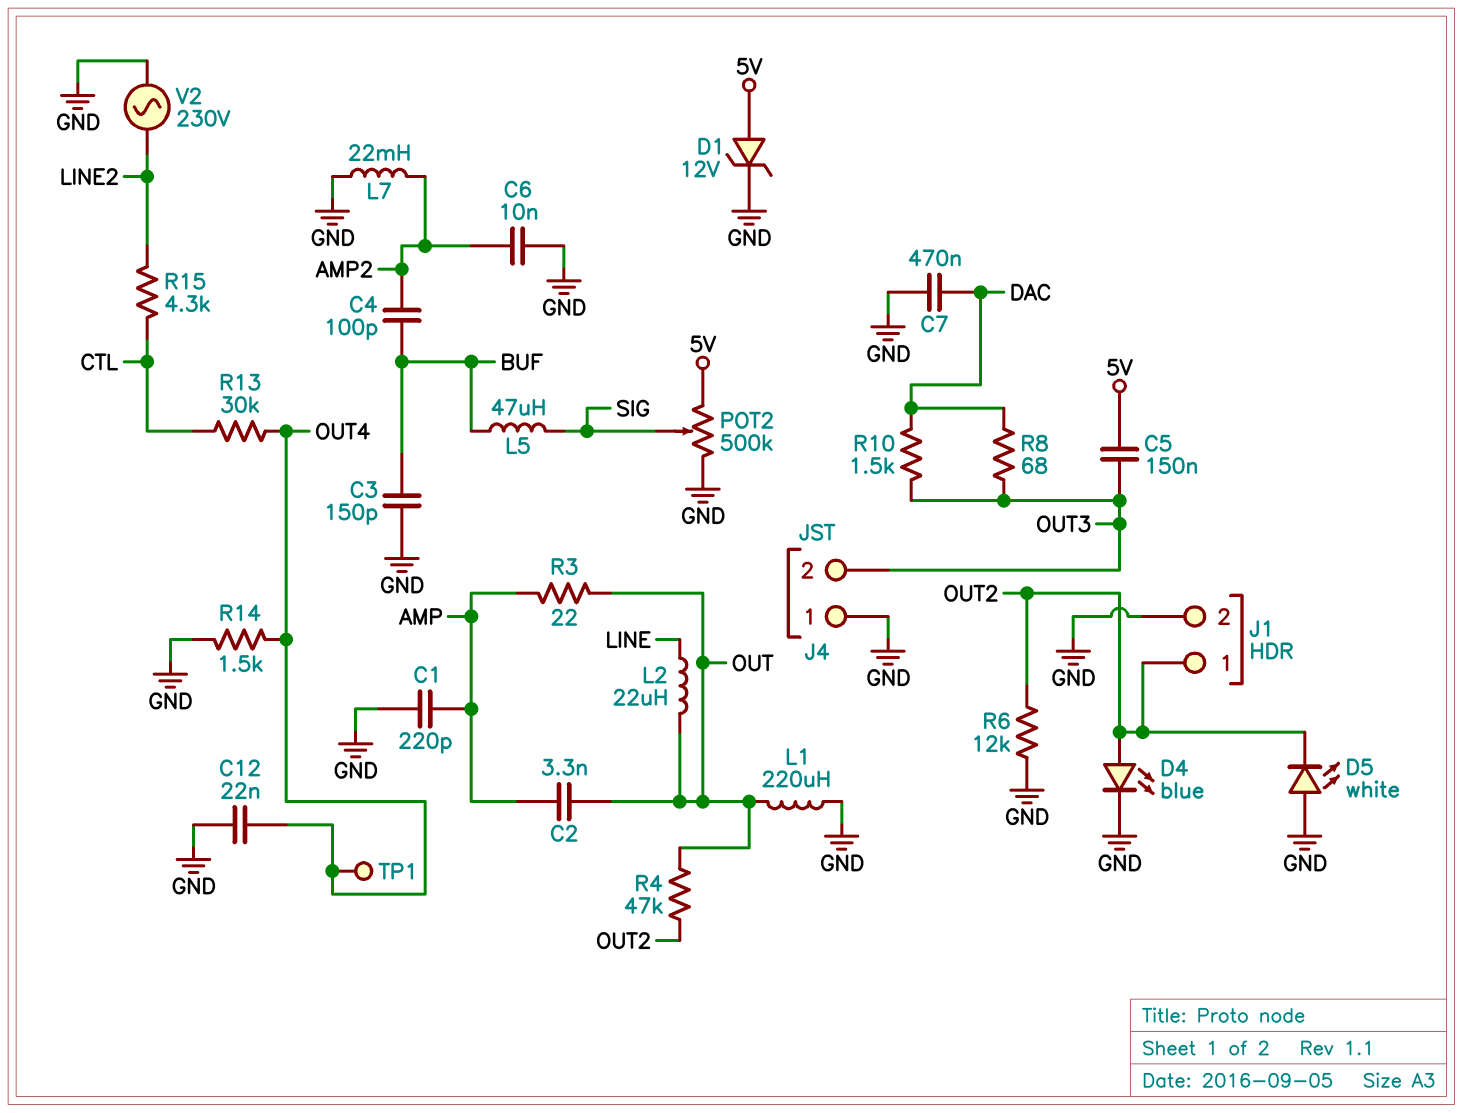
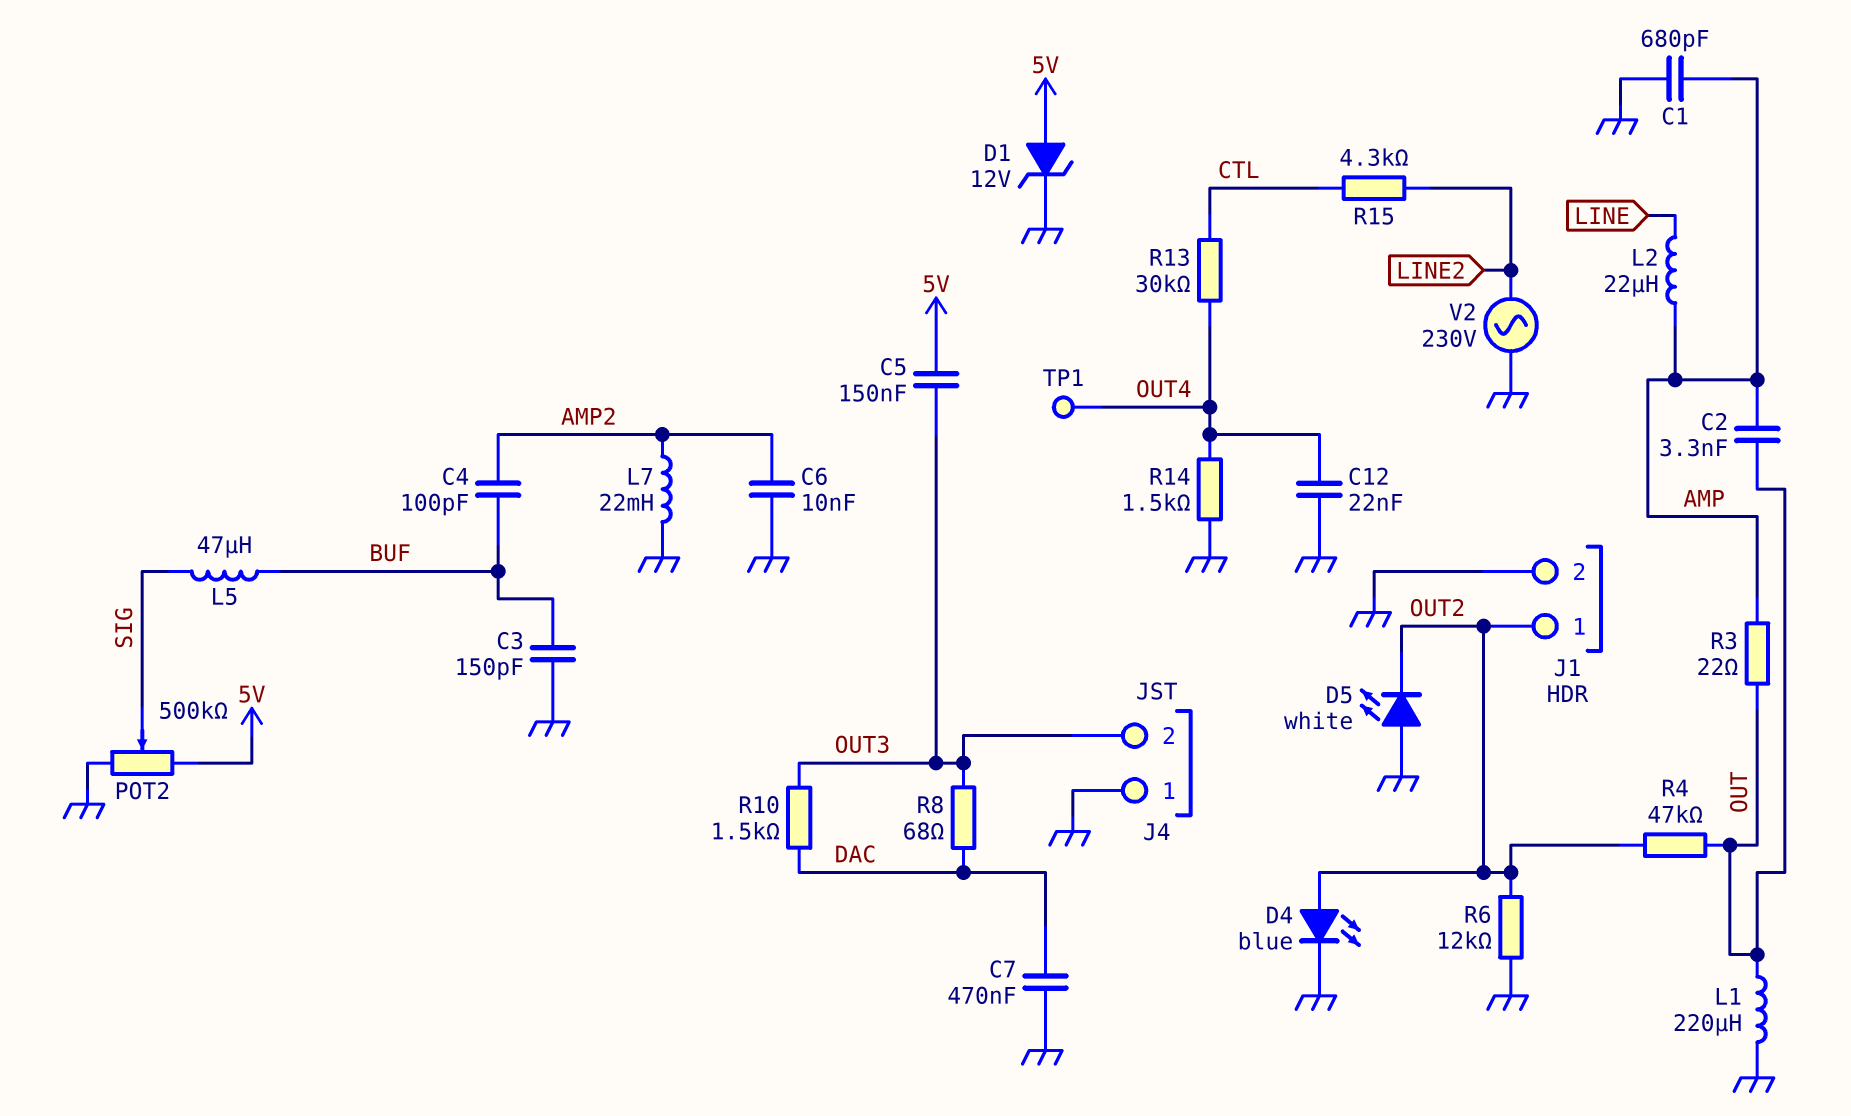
C1: 220pF (AMP, GND) -> 680pF (AMP, GND)
L2: 22uH (LINE, OUT) -> 22uH (AMP, LINE)

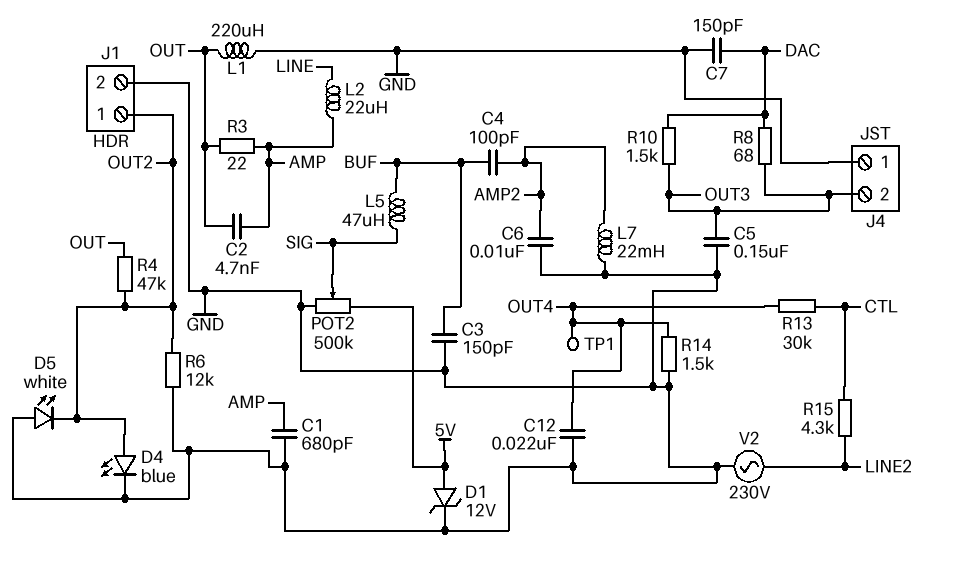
C2: 3.3nF (AMP, OUT) -> 4.7nF (AMP, OUT)
C5: 150nF (5V, OUT3) -> 150nF (GND, OUT3)
C7: 470nF (DAC, GND) -> 150pF (DAC, GND)

